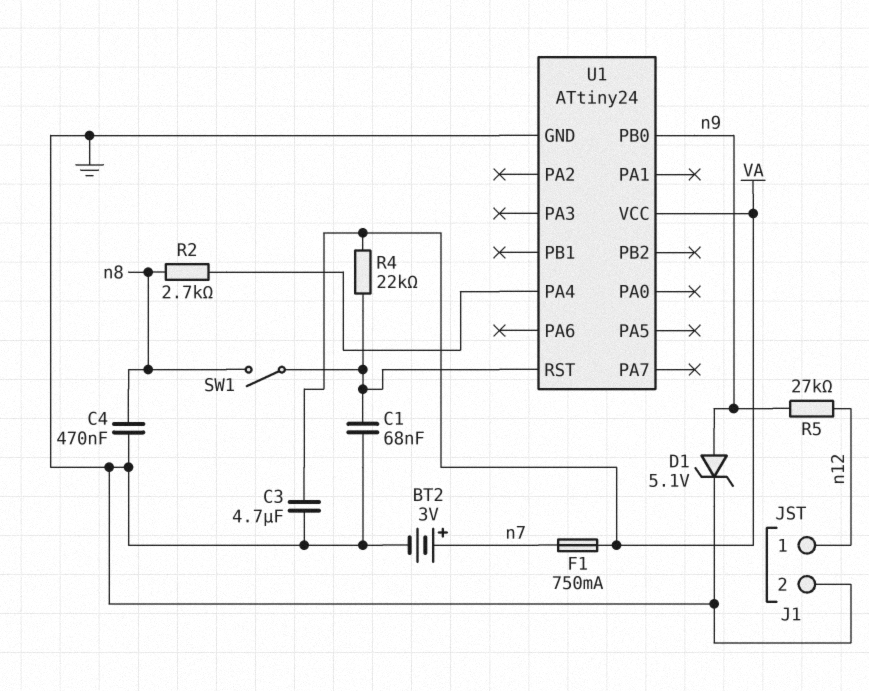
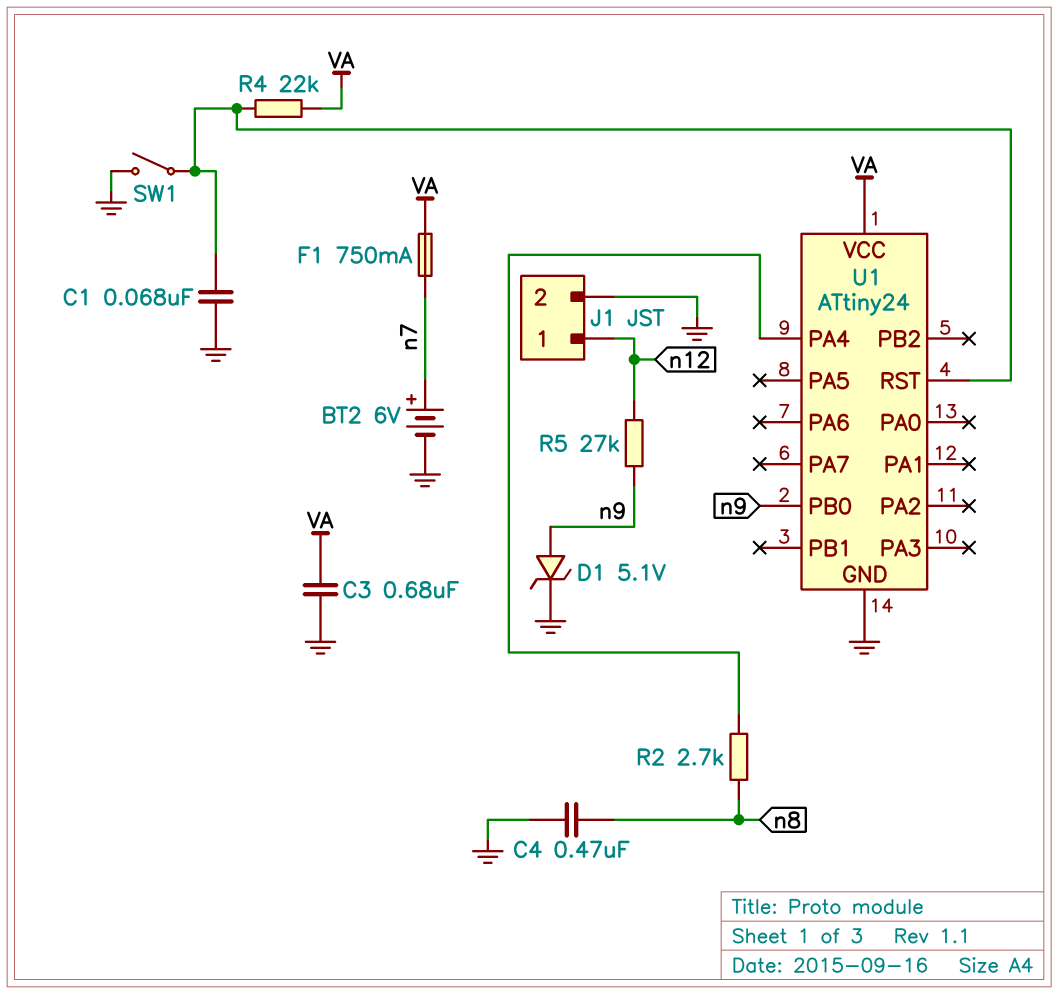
BT2: 3V (plus n7, minus GND) -> 6V (plus n7, minus GND)
C3: 4.7uF (GND, VA) -> 680nF (GND, VA)
SW1: switch (U1/RST, n8) -> switch (GND, U1/RST)

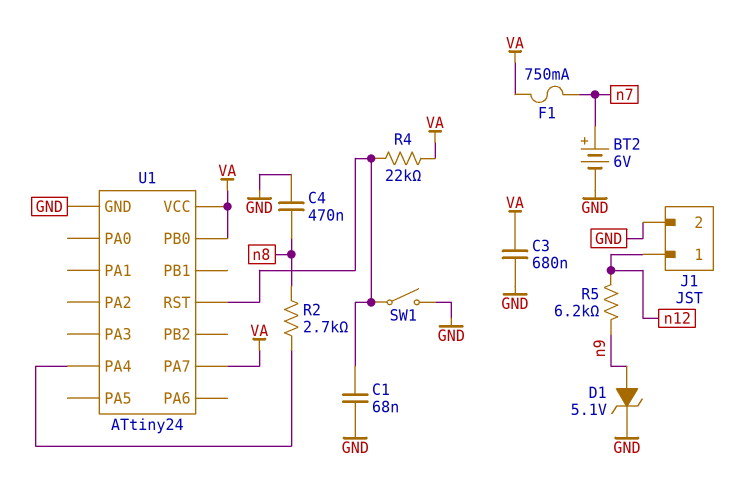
R5: 27k (n9, n12) -> 6.2k (n9, n12)
U1 pin PA7: none -> VA
U1 pin PB0: n9 -> VA

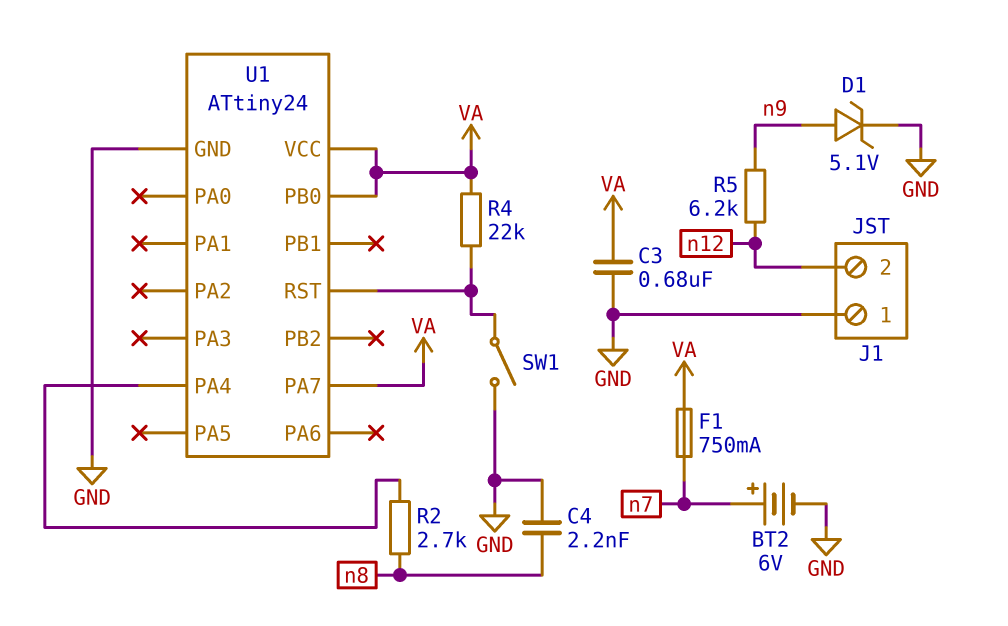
C1: 68nF (GND, U1/RST) -> none
C4: 470nF (GND, n8) -> 2.2nF (GND, n8)
J1 pin 1: n12 -> GND
J1 pin 2: GND -> n12

